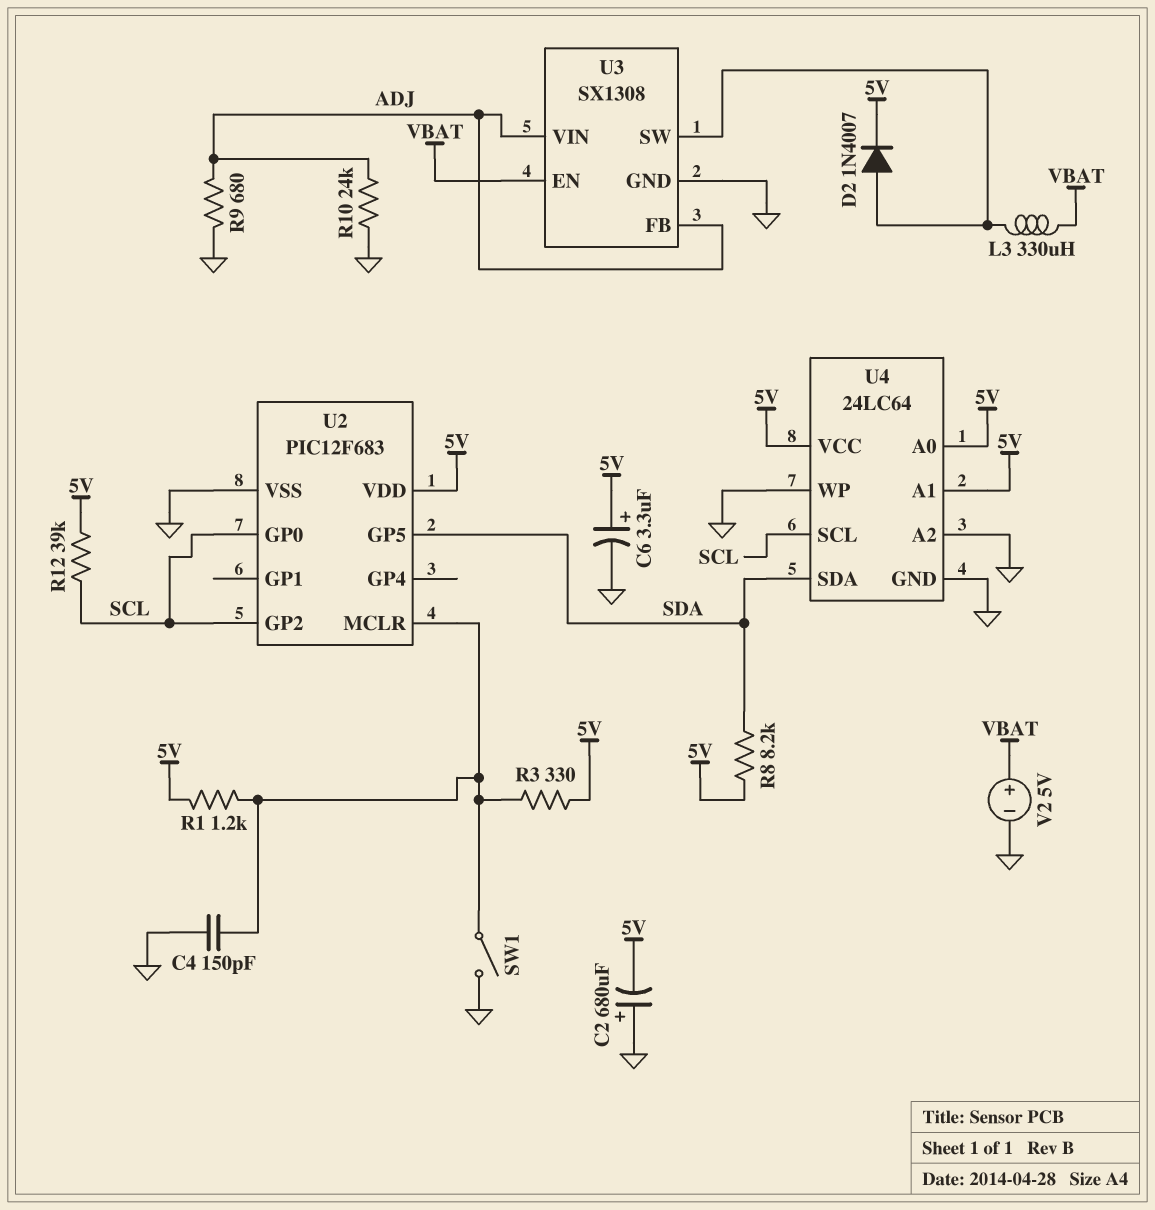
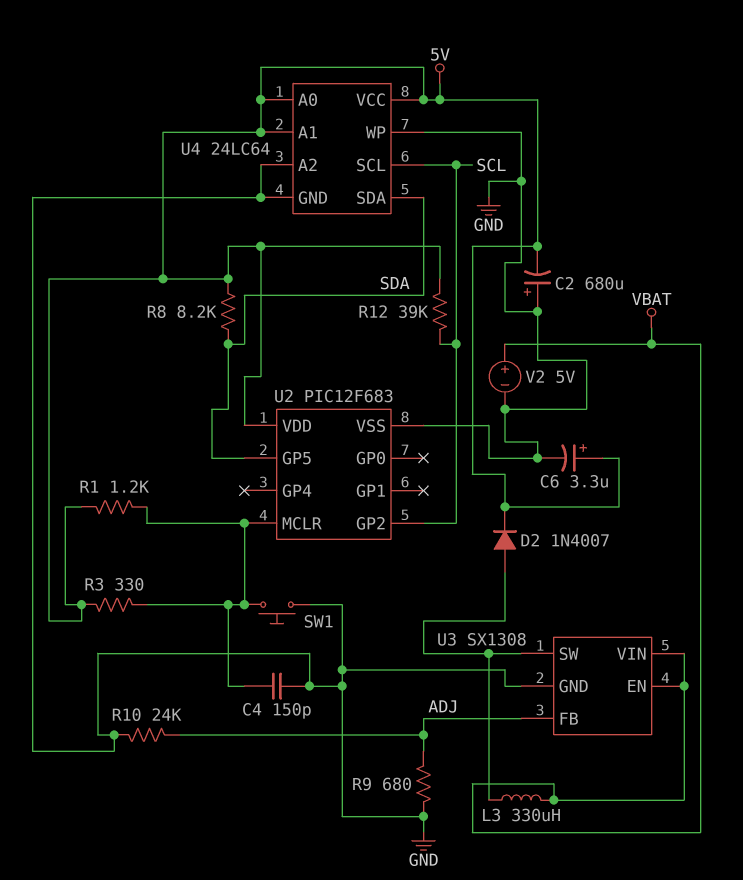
SW1: switch (GND, U2/MCLR) -> button (GND, U2/MCLR)
U2 pin GP0: SCL -> none
U3 pin VIN: ADJ -> VBAT

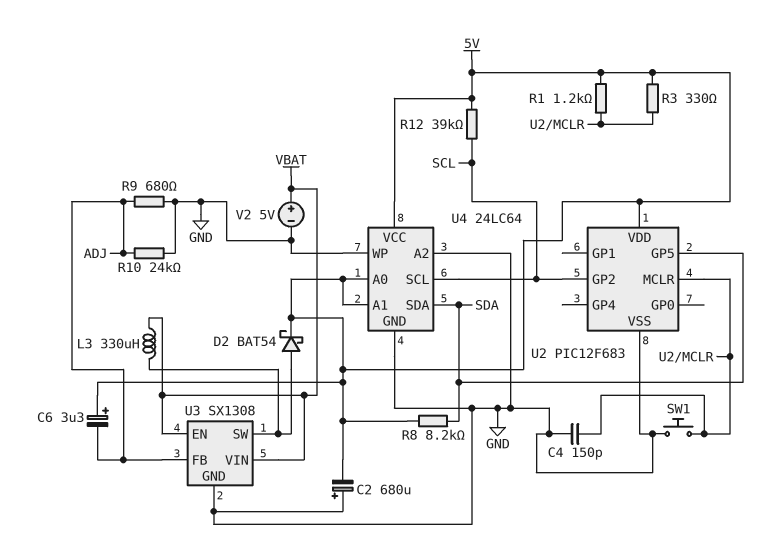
C6: 3.3uF (plus 5V, minus GND) -> 3.3uF (plus 5V, minus ADJ)
D2: diode 1N4007 (A U3/SW, K 5V) -> schottky BAT54 (A U3/SW, K 5V)

